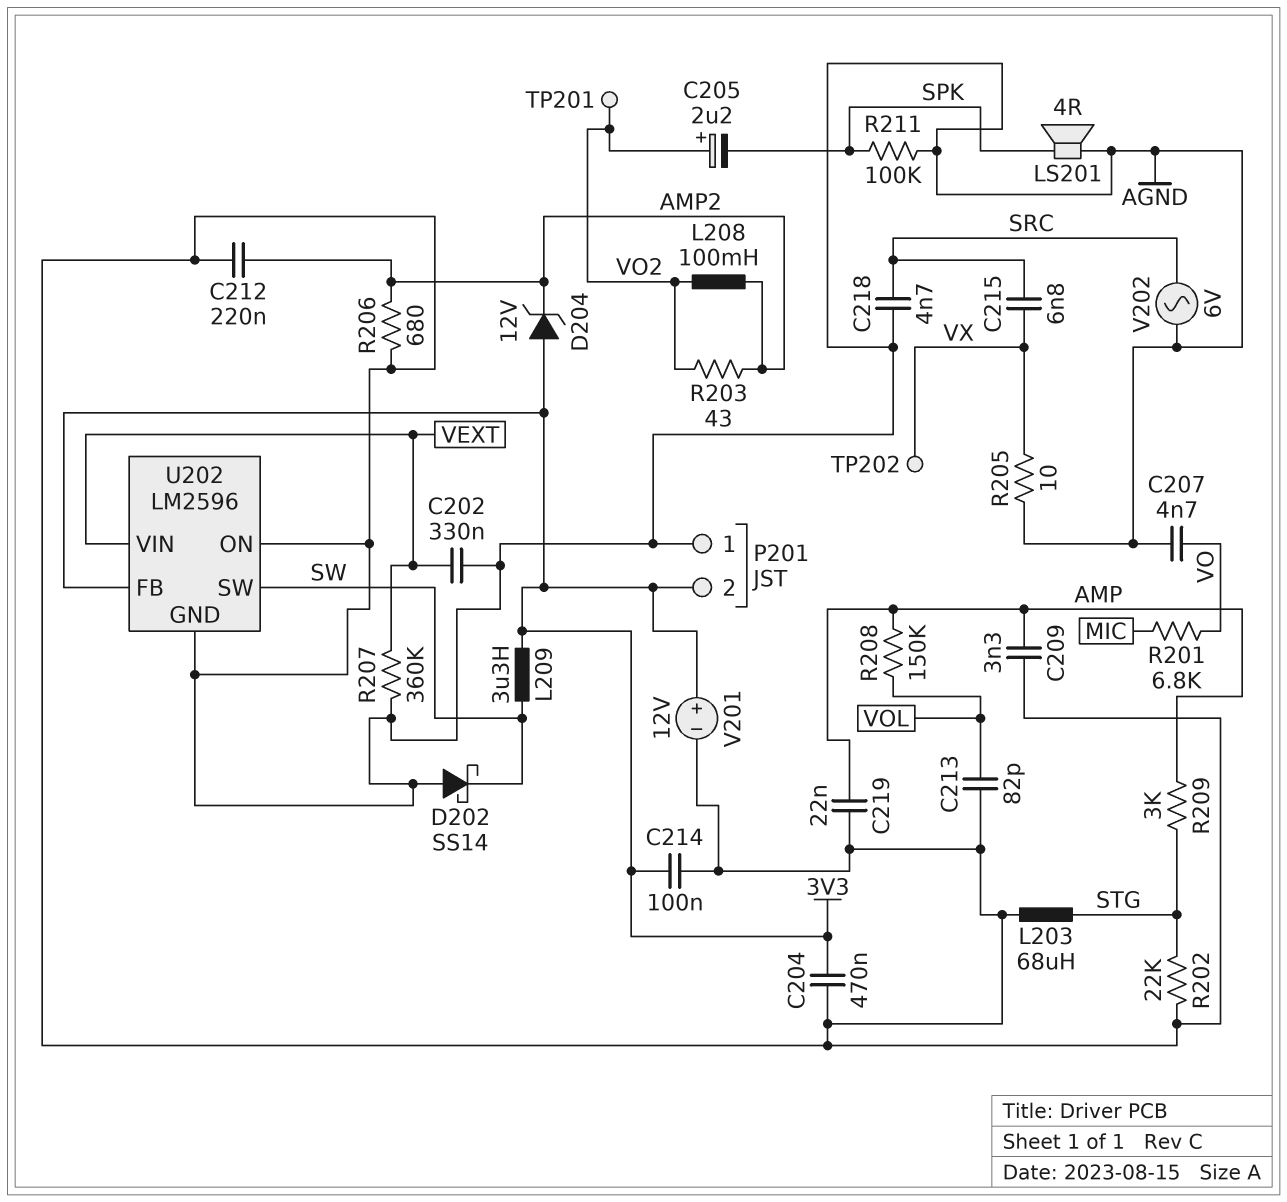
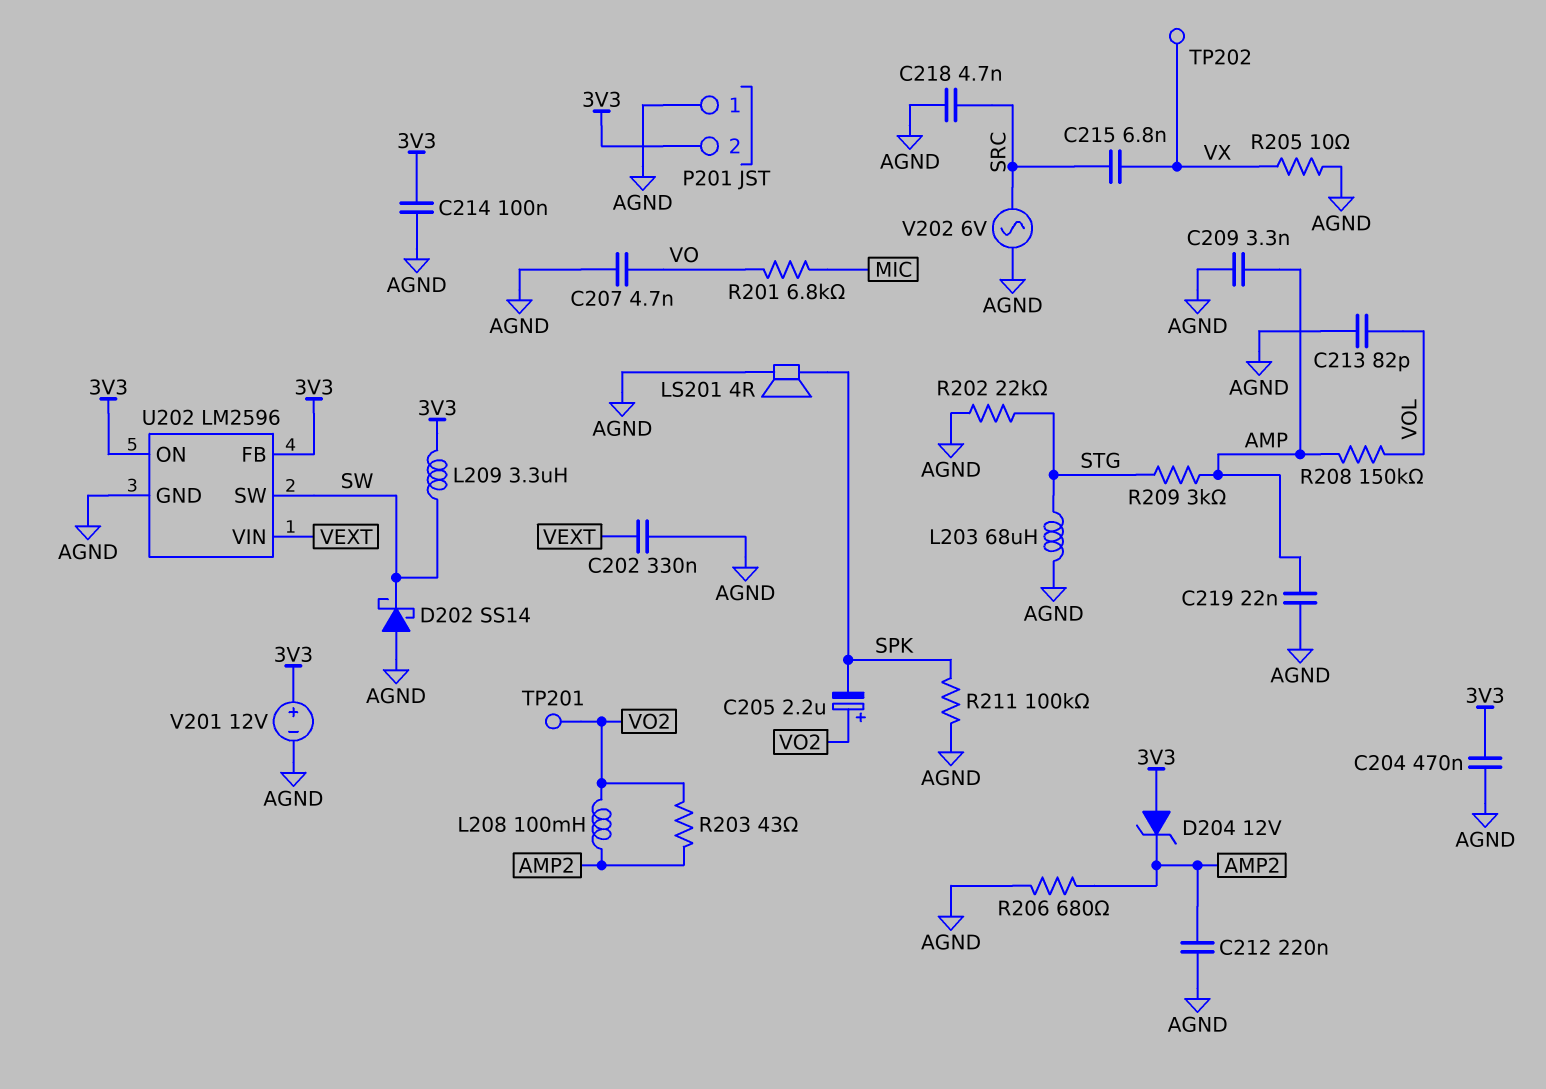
R207: 360k (AGND, VEXT) -> none
U202 pin ON: AGND -> 3V3

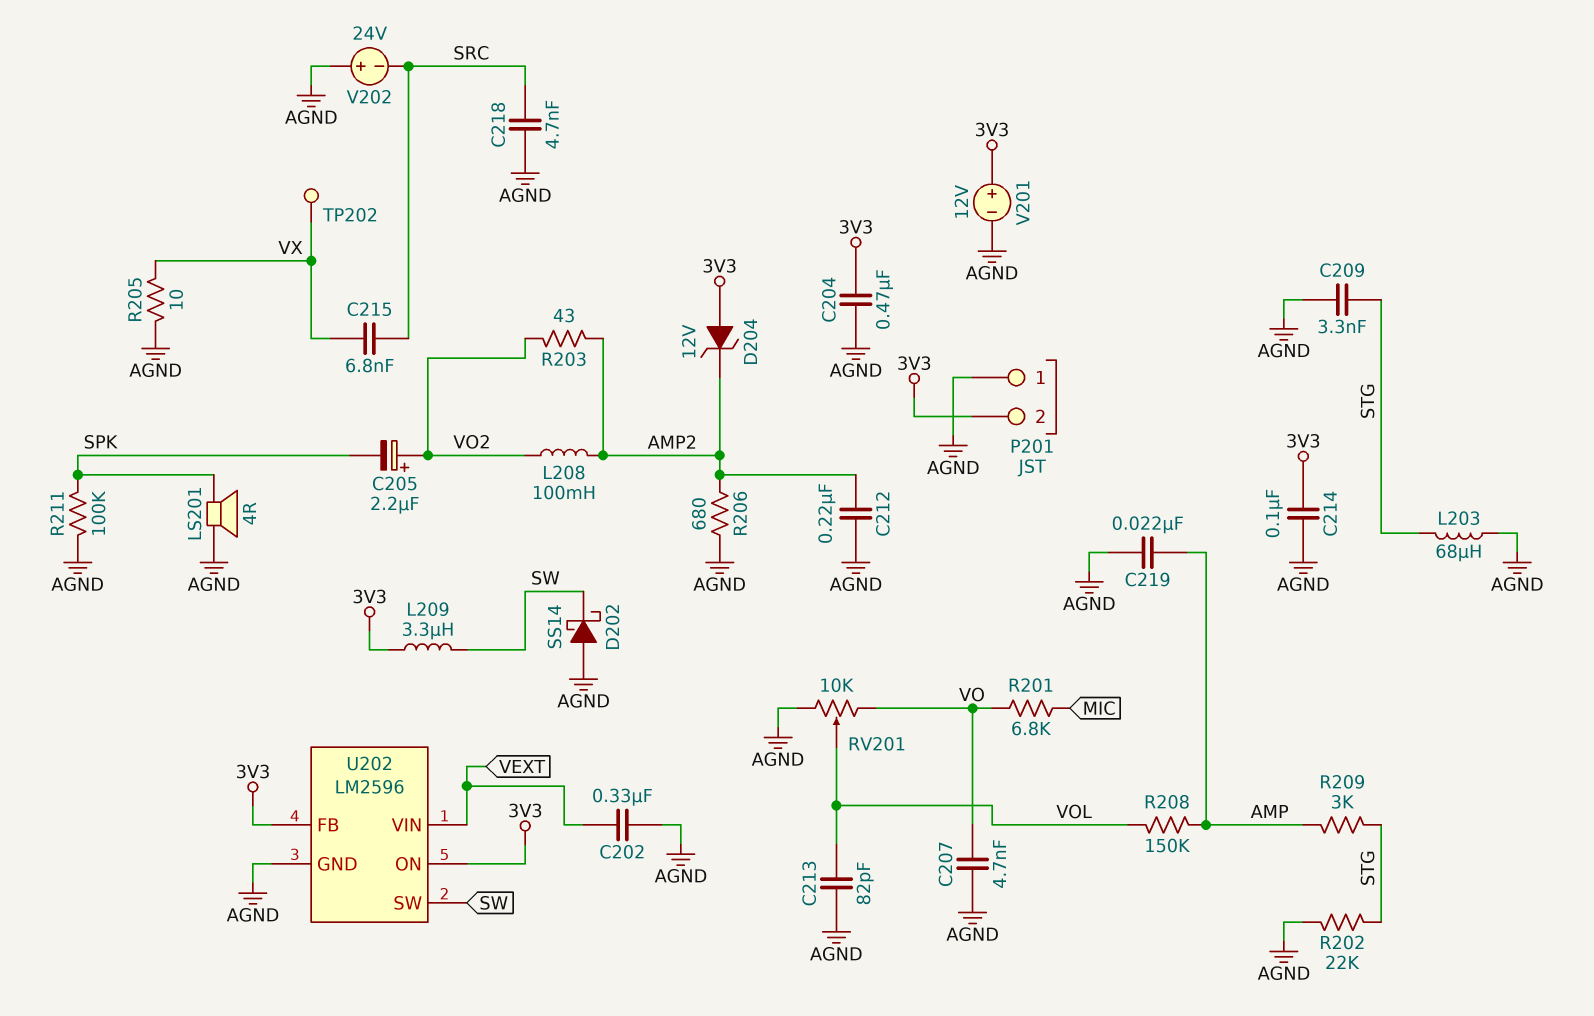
C209: 3.3nF (AGND, AMP) -> 3.3nF (AGND, STG)
RV201: none -> 10k (AGND, VO, wiper VOL)
TP201: test point (VO2) -> none
V202: AC 6V (AGND, SRC) -> 24V (plus AGND, minus SRC)

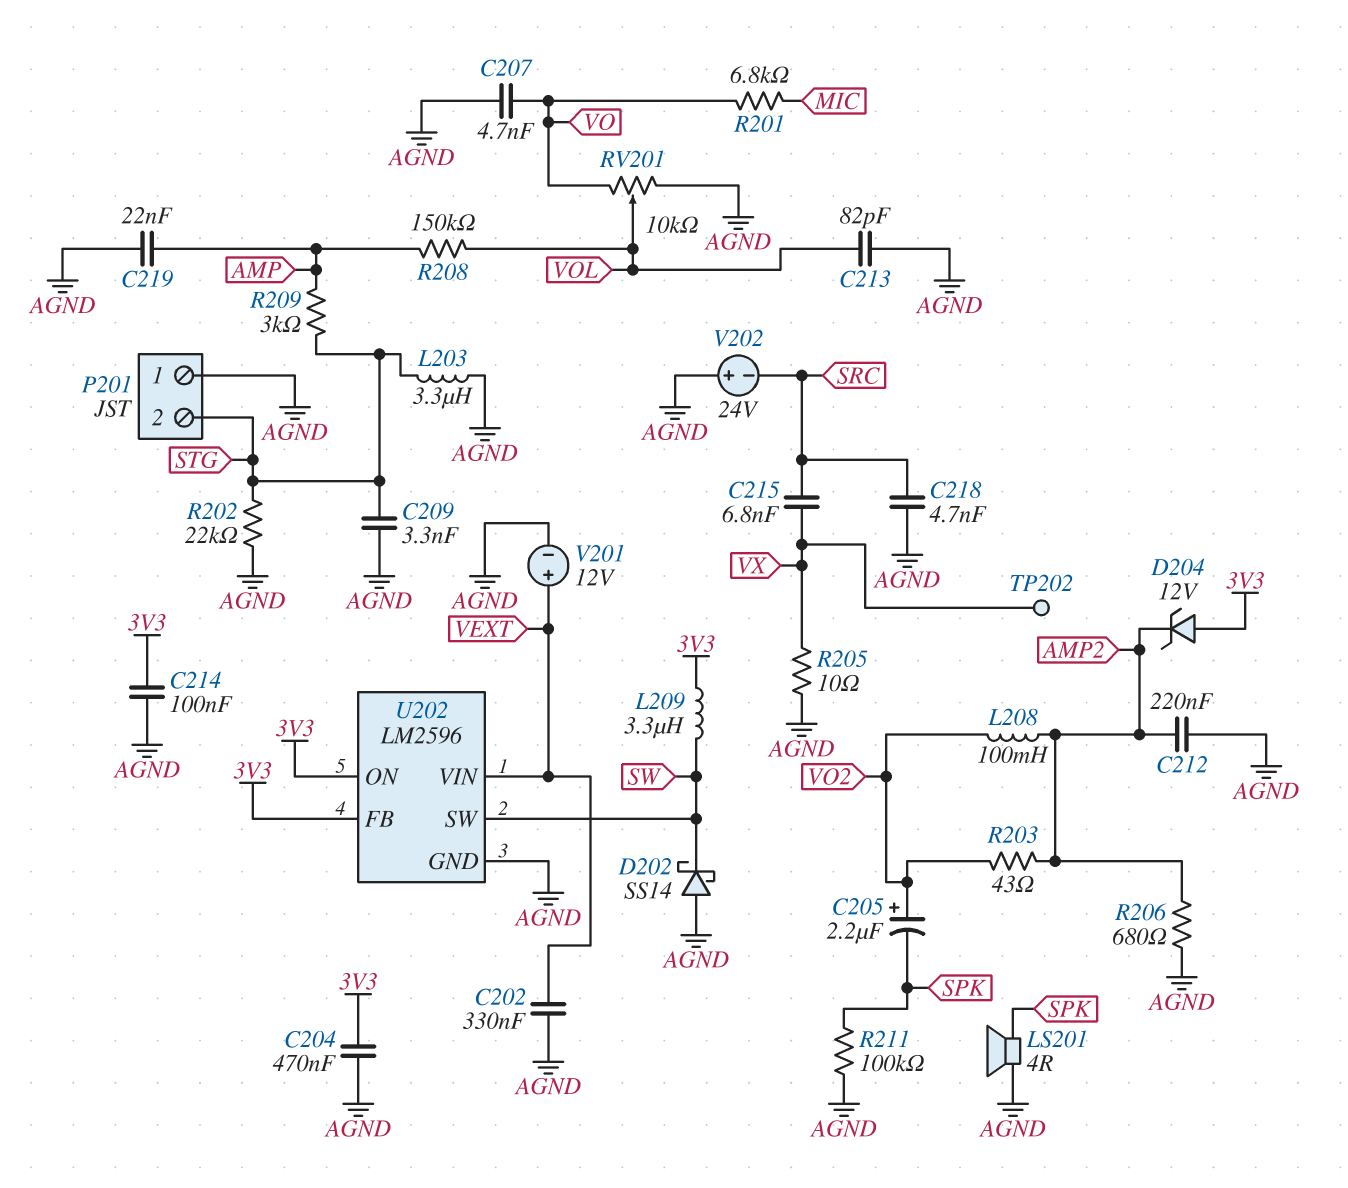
L203: 68uH (AGND, STG) -> 3.3uH (AGND, STG)
P201 pin 2: 3V3 -> STG
V201: 12V (plus 3V3, minus AGND) -> 12V (plus VEXT, minus AGND)

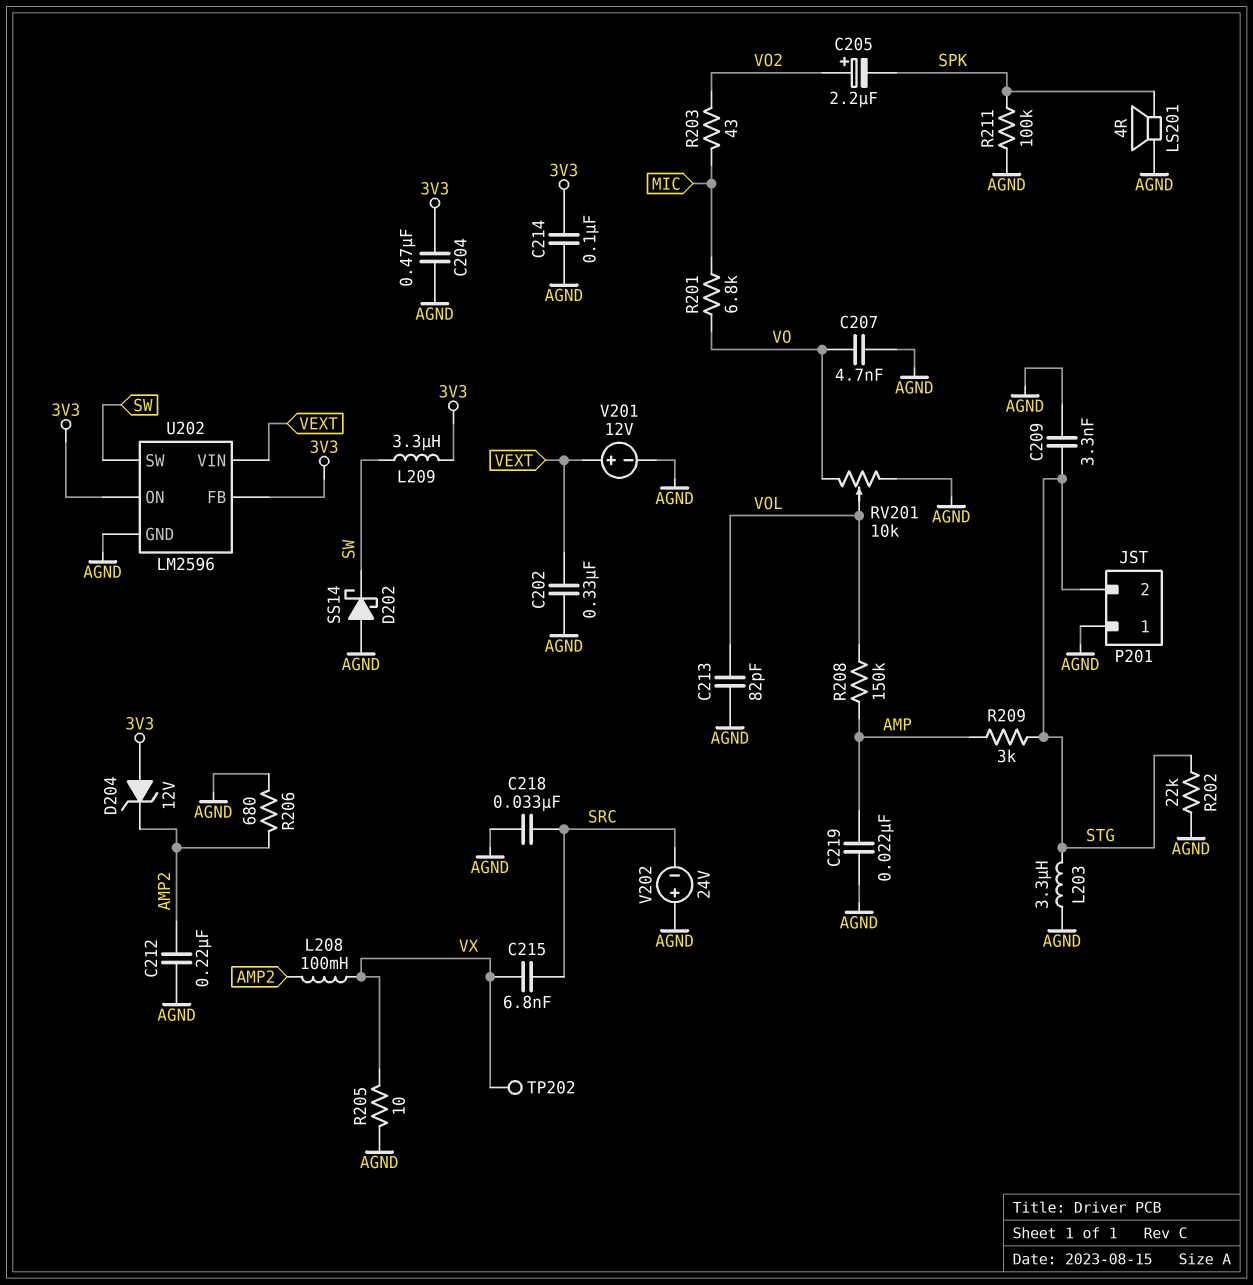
C218: 4.7nF (AGND, SRC) -> 33nF (AGND, SRC)
L208: 100mH (AMP2, VO2) -> 100mH (AMP2, VX)
R203: 43 (AMP2, VO2) -> 43 (MIC, VO2)

